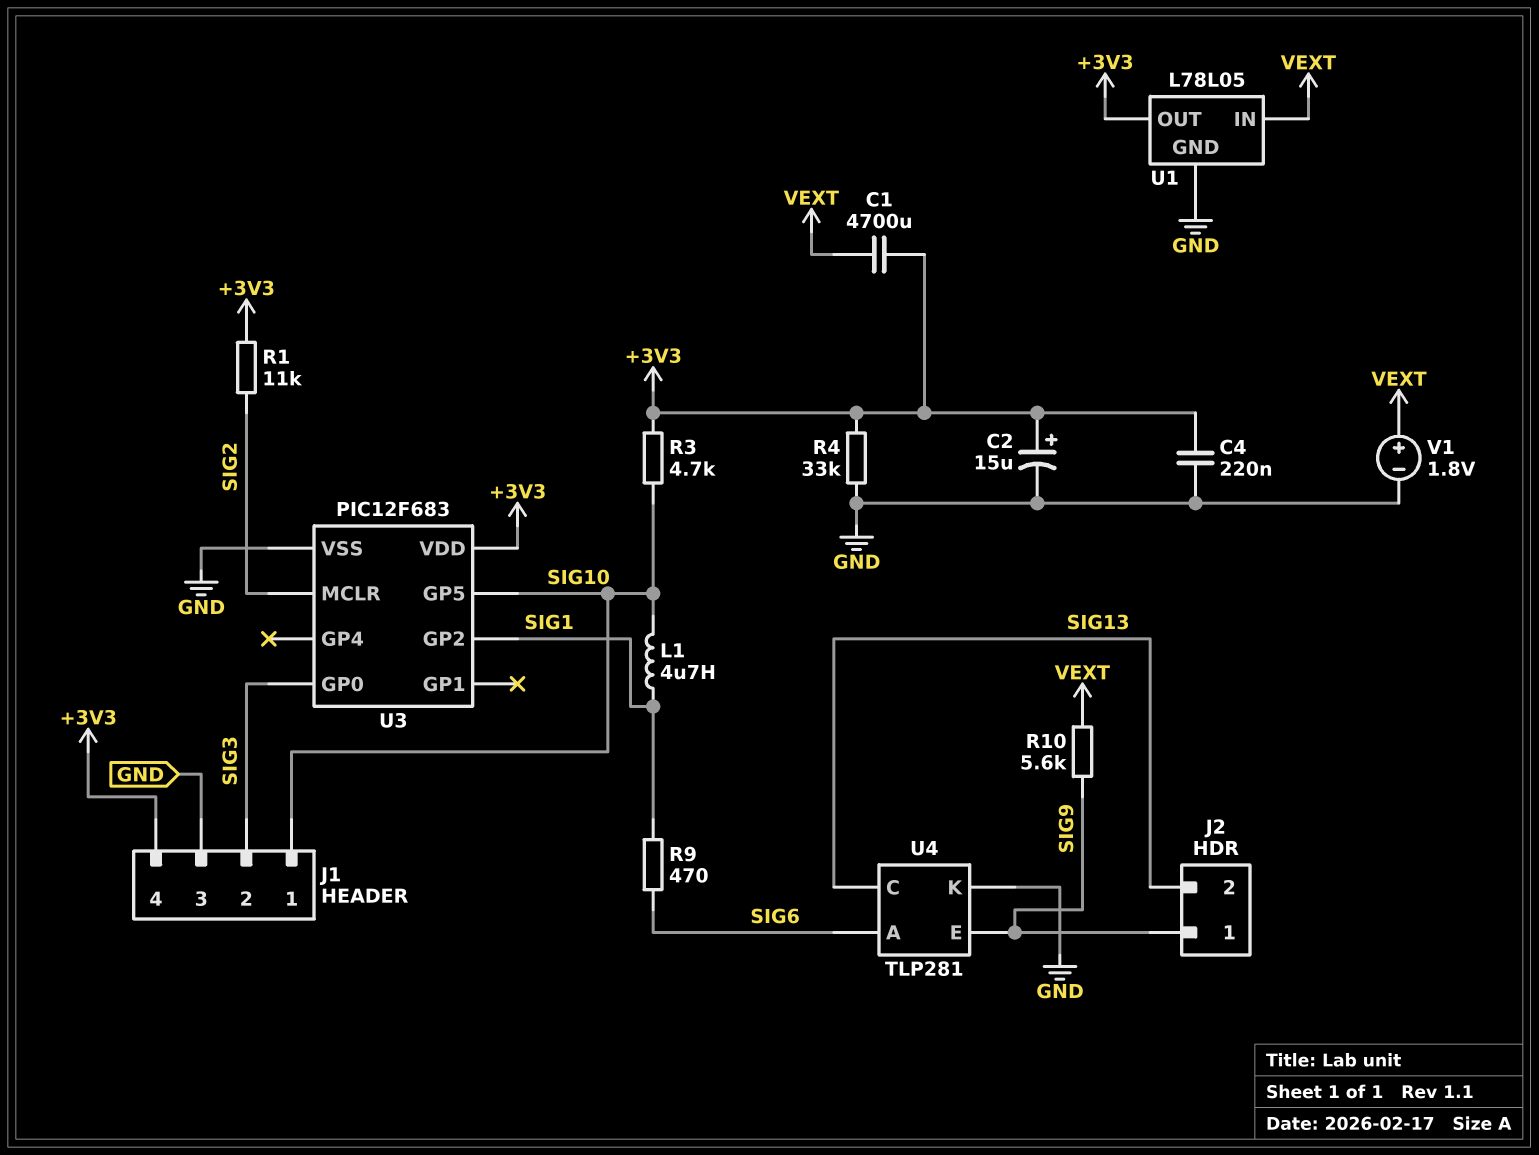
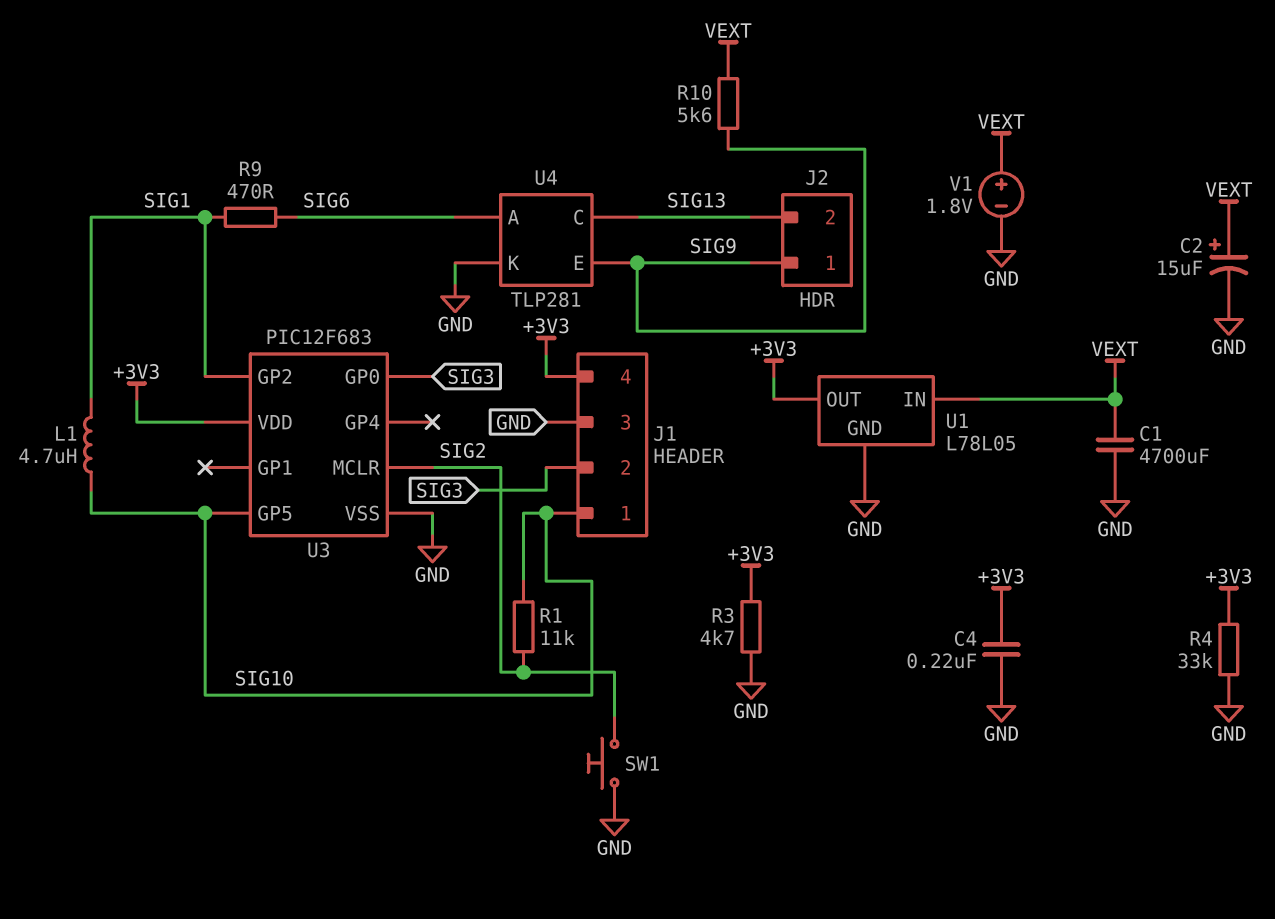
C1: 4700uF (+3V3, VEXT) -> 4700uF (GND, VEXT)
C2: 15uF (plus +3V3, minus GND) -> 15uF (plus VEXT, minus GND)
R1: 11k (+3V3, SIG2) -> 11k (SIG2, SIG10)
R3: 4.7k (+3V3, SIG10) -> 4.7k (+3V3, GND)
SW1: none -> button (GND, SIG2)

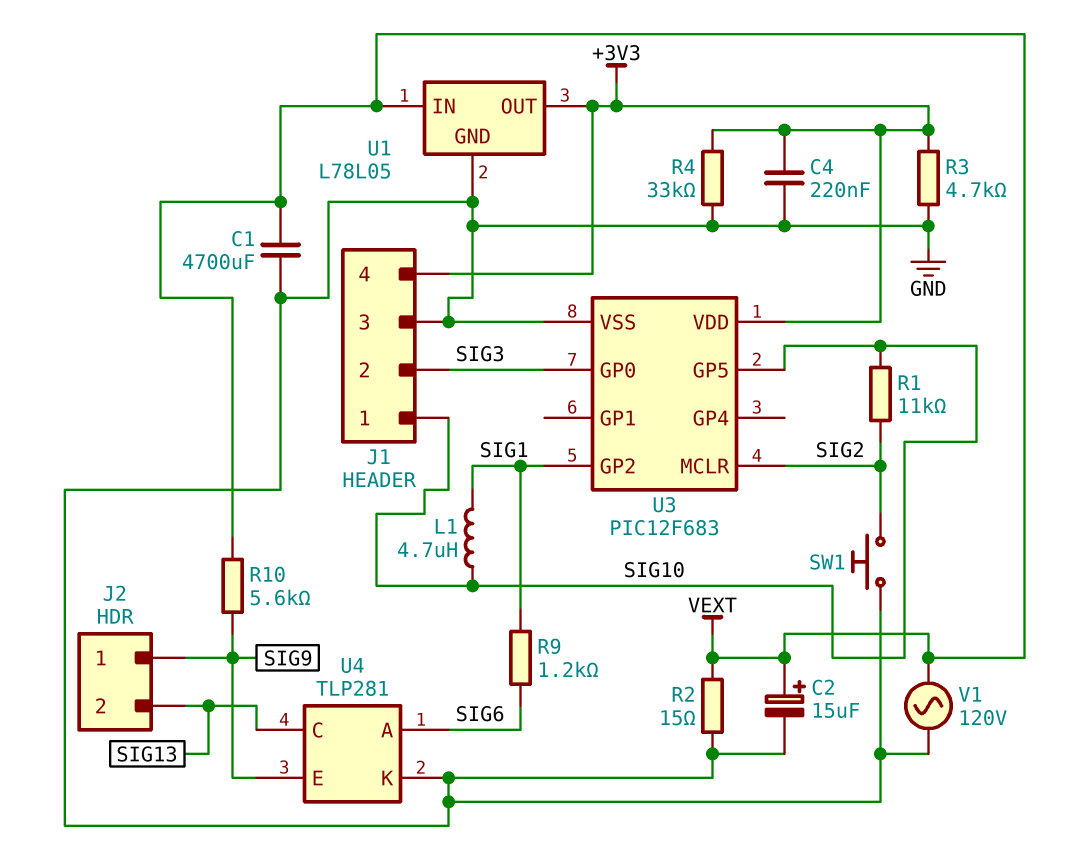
R2: none -> 15 (GND, VEXT)
R9: 470 (SIG1, SIG6) -> 1.2k (SIG1, SIG6)
V1: 1.8V (plus VEXT, minus GND) -> AC 120V (GND, VEXT)

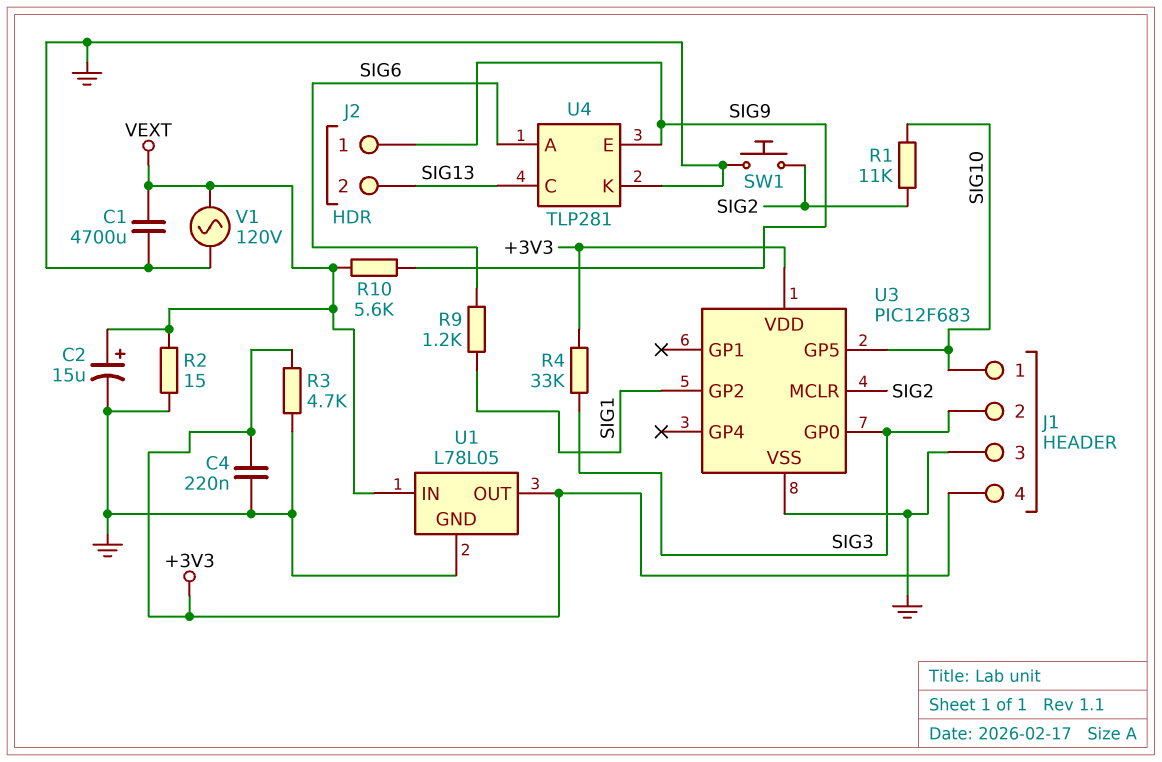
L1: 4.7uH (SIG1, SIG10) -> none
R4: 33k (+3V3, GND) -> 33k (+3V3, SIG3)

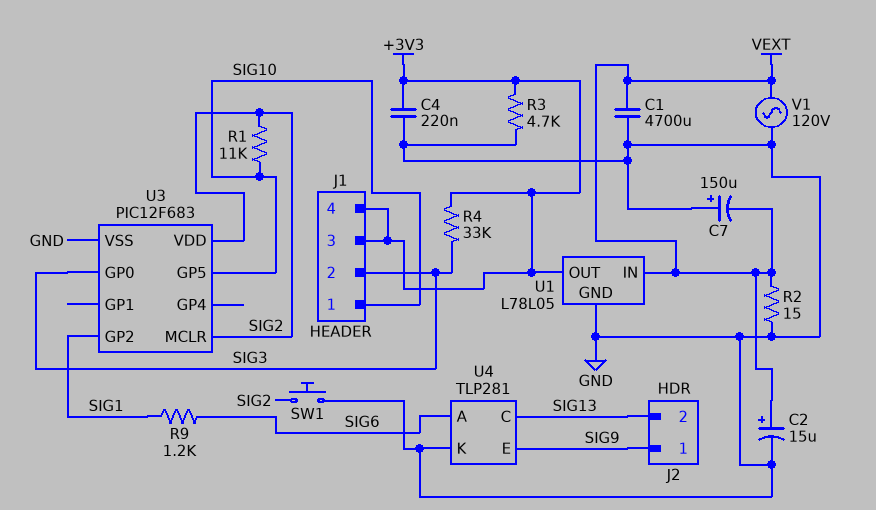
C7: none -> 150uF (plus GND, minus VEXT)
J1 pin 3: GND -> +3V3
R10: 5.6k (SIG9, VEXT) -> none
U3 pin VDD: +3V3 -> SIG2

